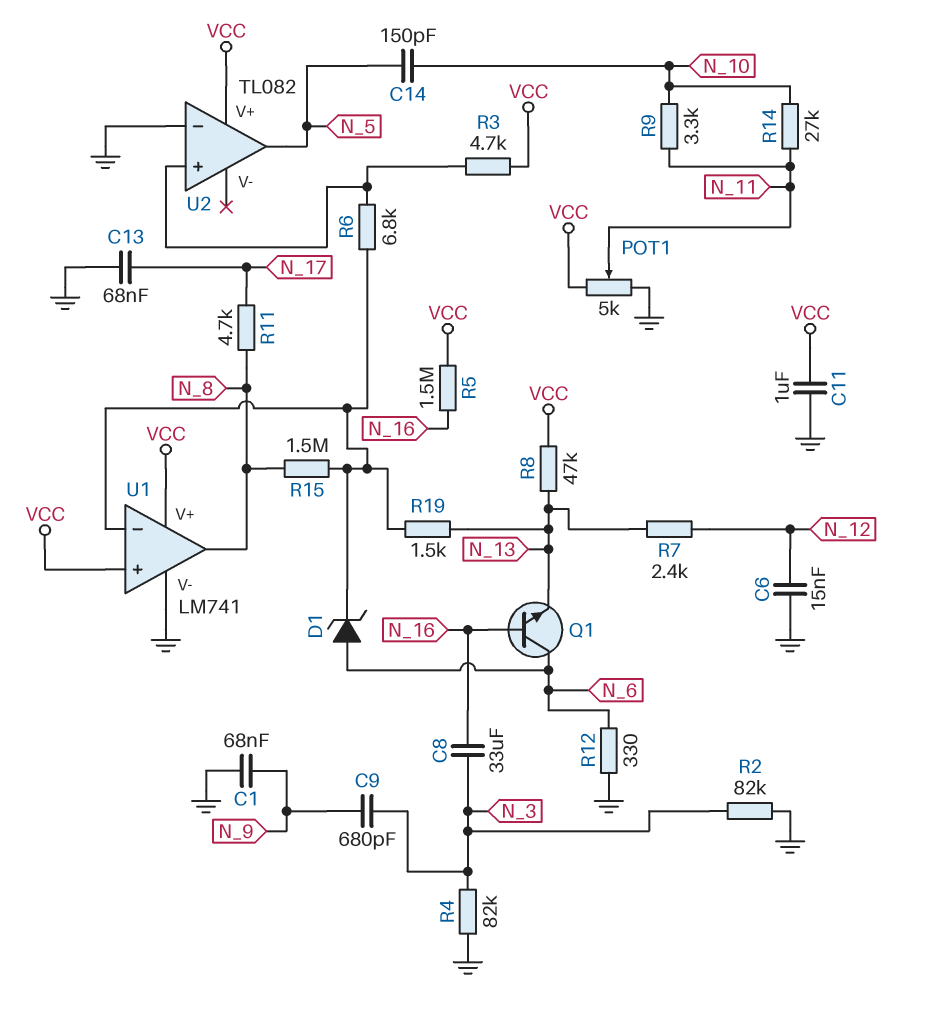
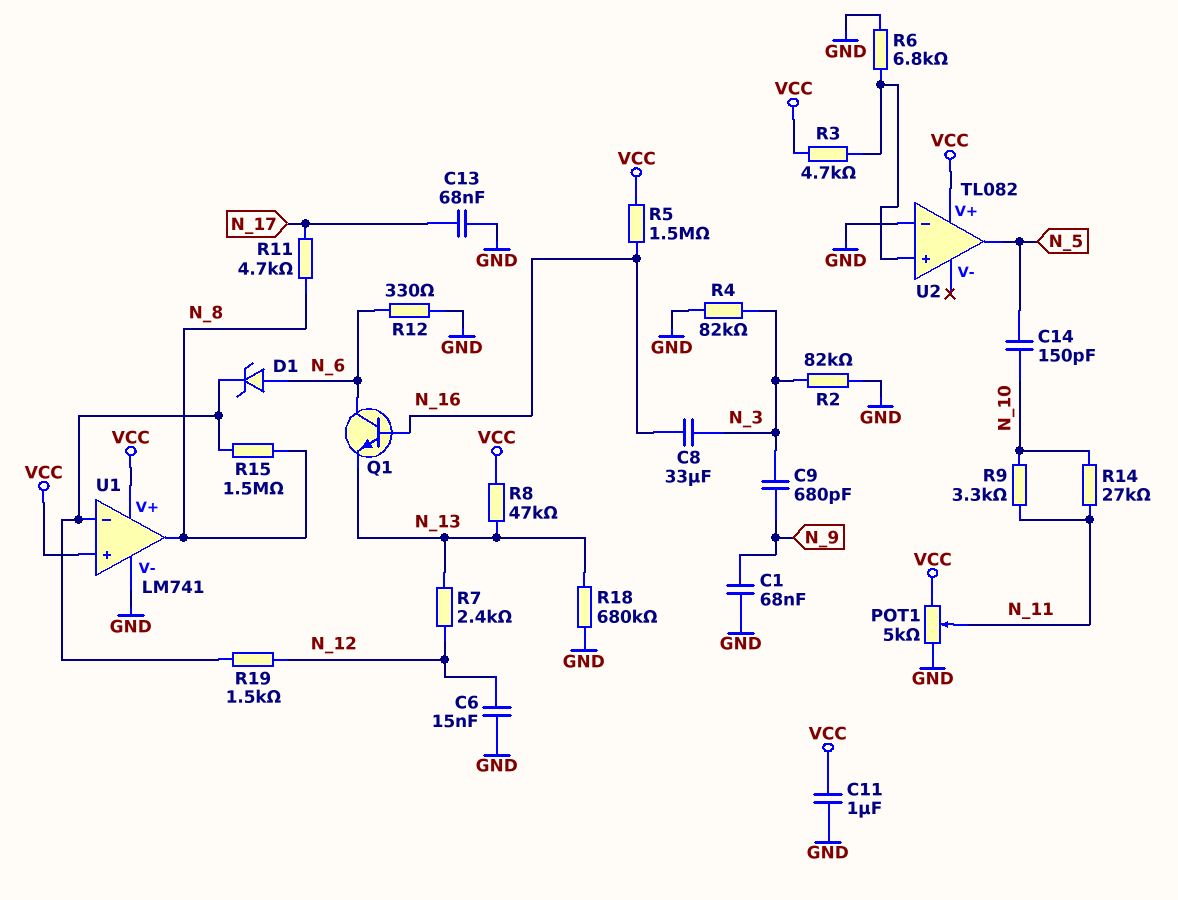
R6: 6.8k (U1/in-, U2/in+) -> 6.8k (GND, U2/in+)
R18: none -> 680k (GND, N_13)
R19: 1.5k (N_13, U1/in-) -> 1.5k (N_12, U1/in-)

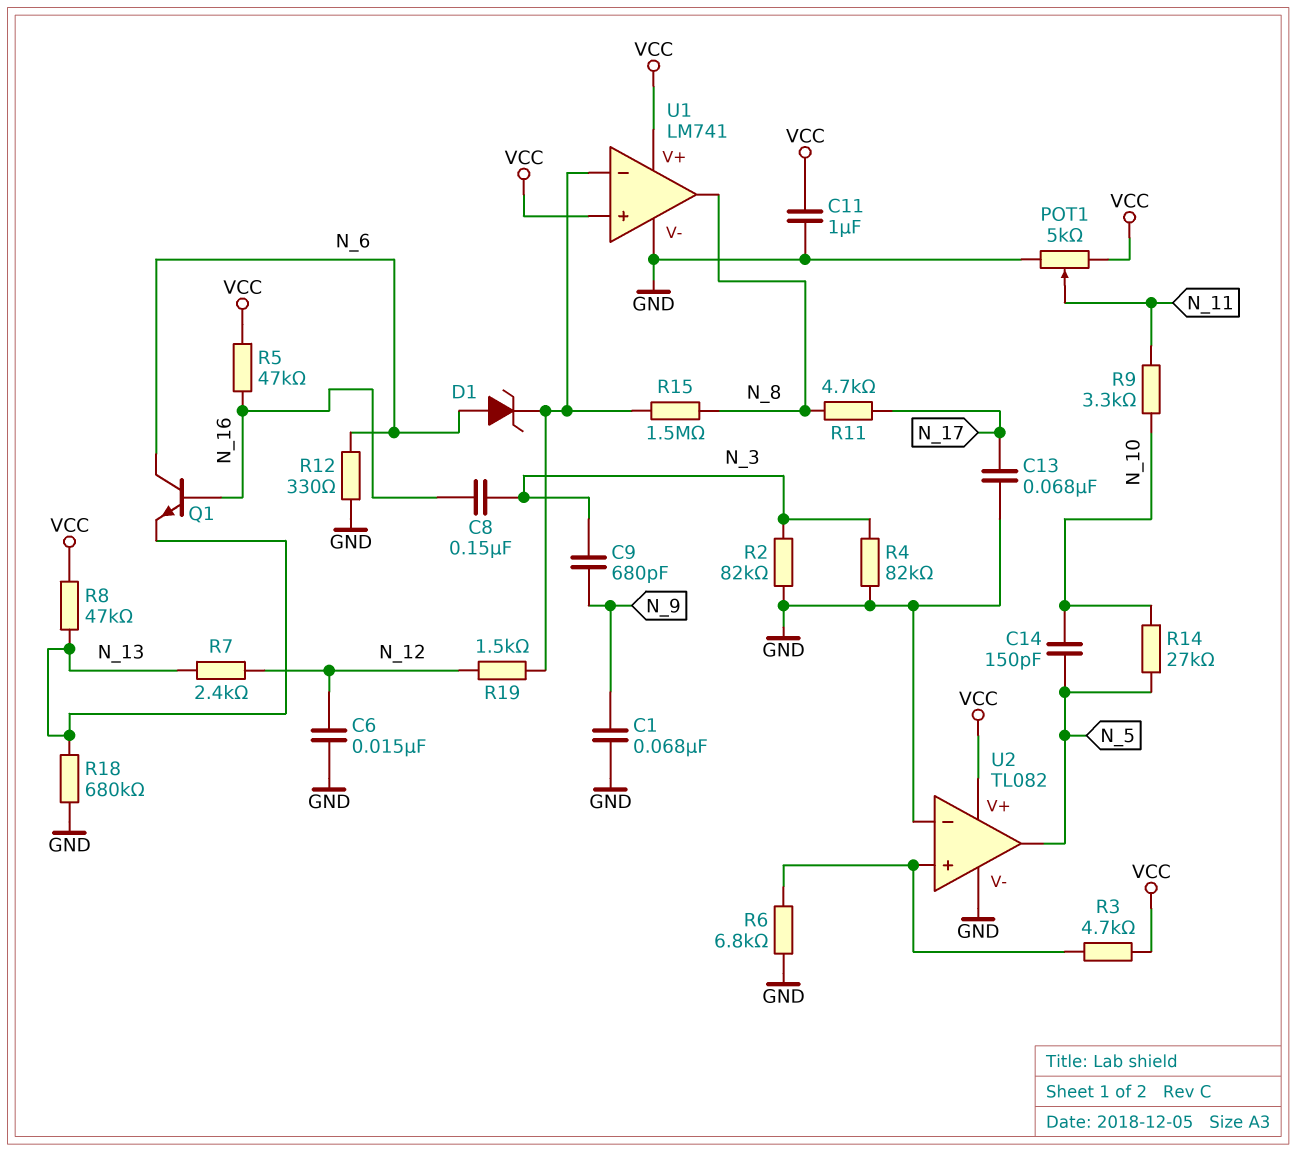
C8: 33uF (N_3, N_16) -> 150nF (N_3, N_16)
R5: 1.5M (N_16, VCC) -> 47k (N_16, VCC)
R14: 27k (N_10, N_11) -> 27k (N_5, N_10)
U2 pin V-: none -> GND

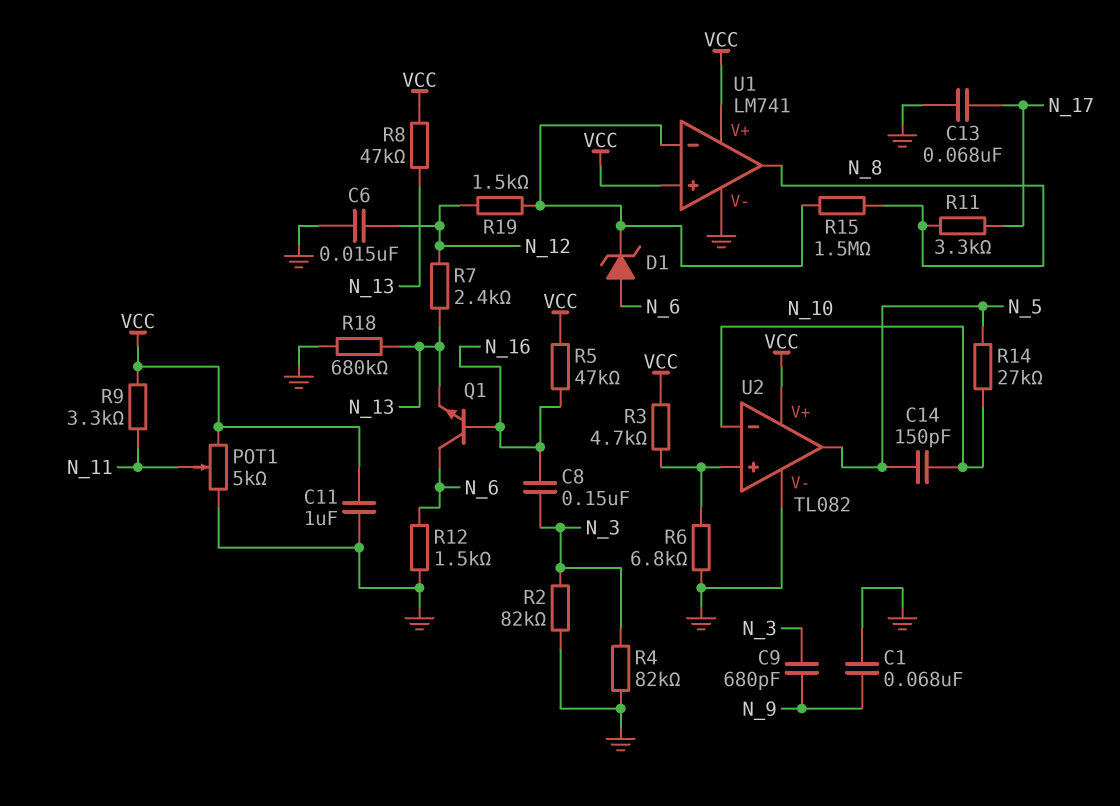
R9: 3.3k (N_10, N_11) -> 3.3k (N_11, VCC)
R11: 4.7k (N_8, N_17) -> 3.3k (N_8, N_17)
R12: 330 (GND, N_6) -> 1.5k (GND, N_6)
U2 pin in-: GND -> N_10

